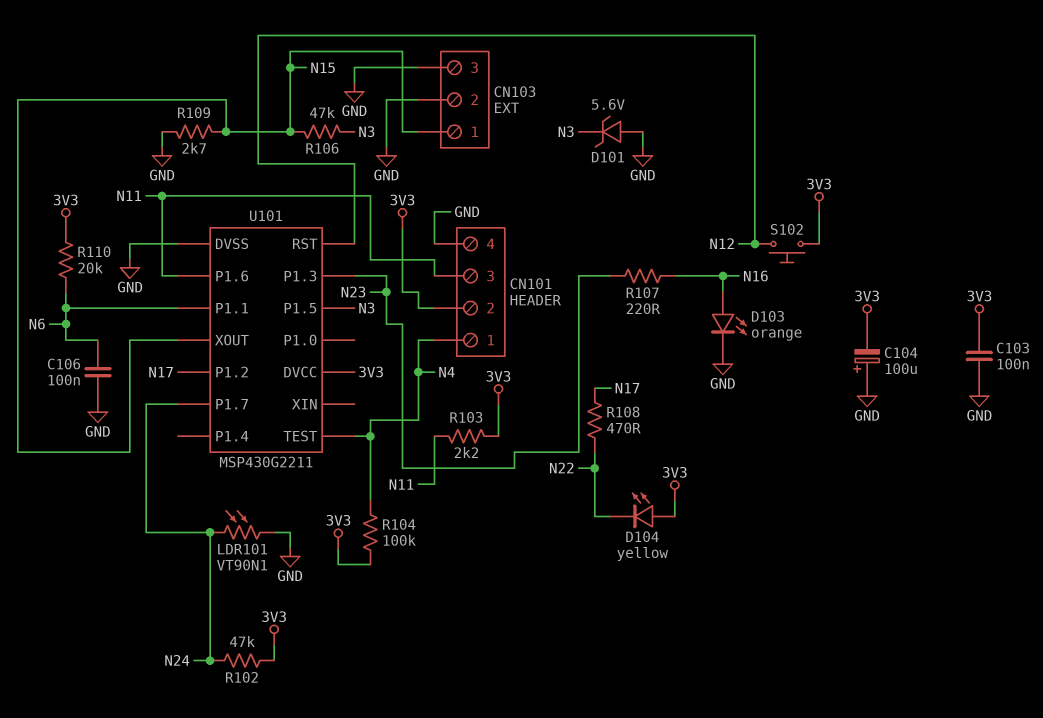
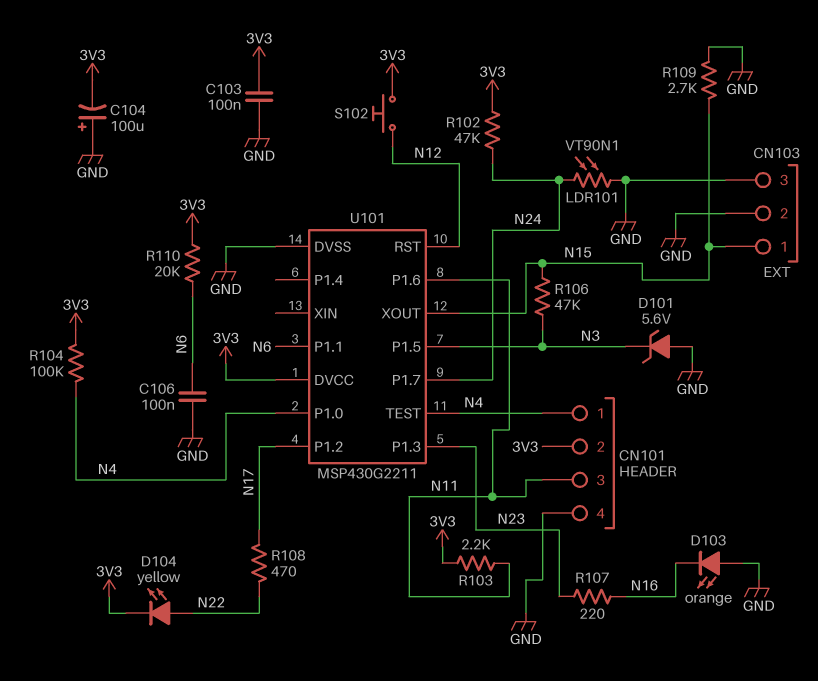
D103: LED orange (A N16, K GND) -> LED orange (A GND, K N16)
D104: LED yellow (A 3V3, K N22) -> LED yellow (A N22, K 3V3)
U101 pin P1.0: none -> N4

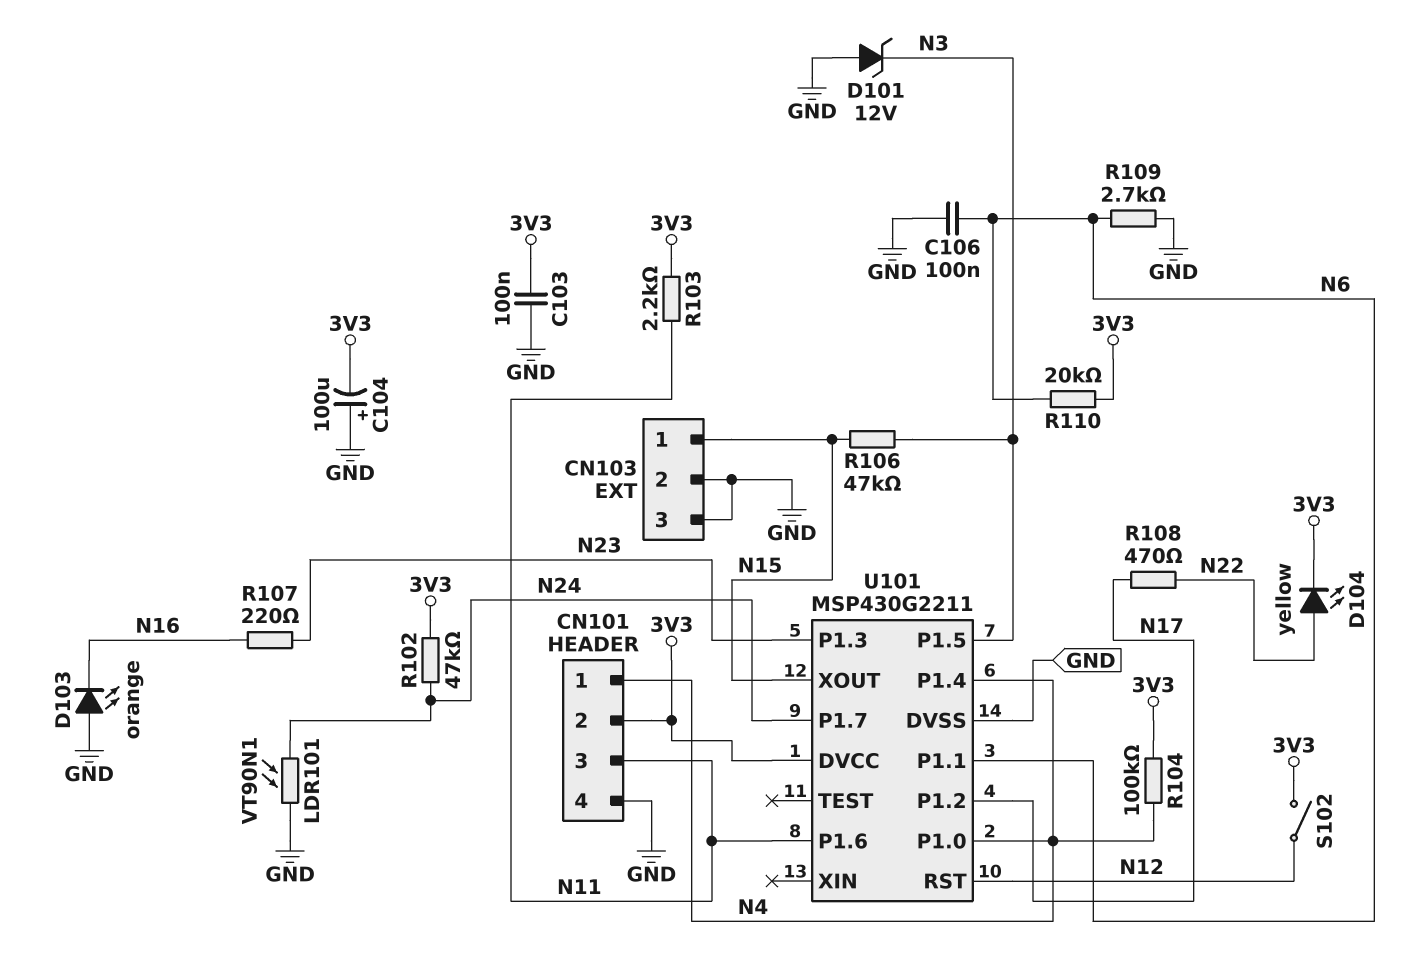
D101: zener 5.6V (A GND, K N3) -> zener 12V (A GND, K N3)
R109: 2.7k (GND, N15) -> 2.7k (GND, N6)
S102: button (3V3, N12) -> switch (3V3, N12)
U101 pin P1.4: none -> N4
U101 pin TEST: N4 -> none

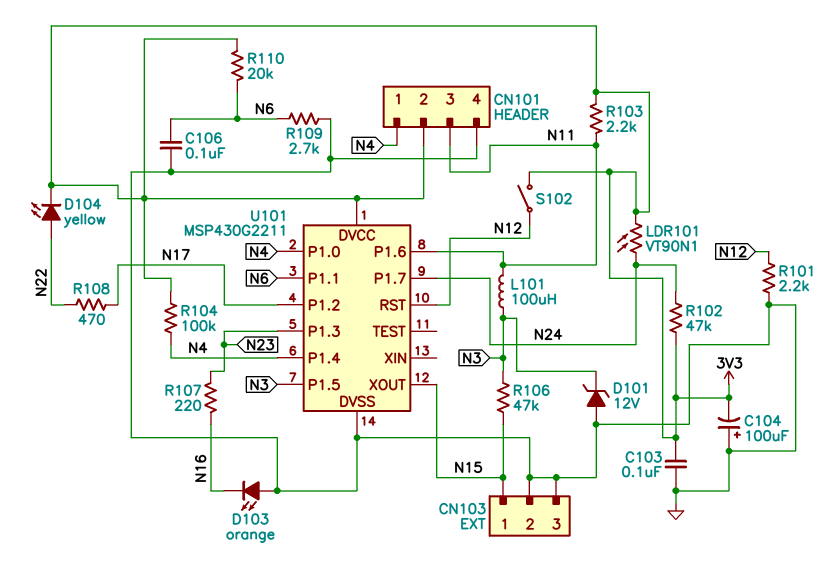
L101: none -> 100uH (N3, N11)
LDR101: VT90N1 (GND, N24) -> VT90N1 (3V3, N24)
R101: none -> 2.2k (GND, N12)

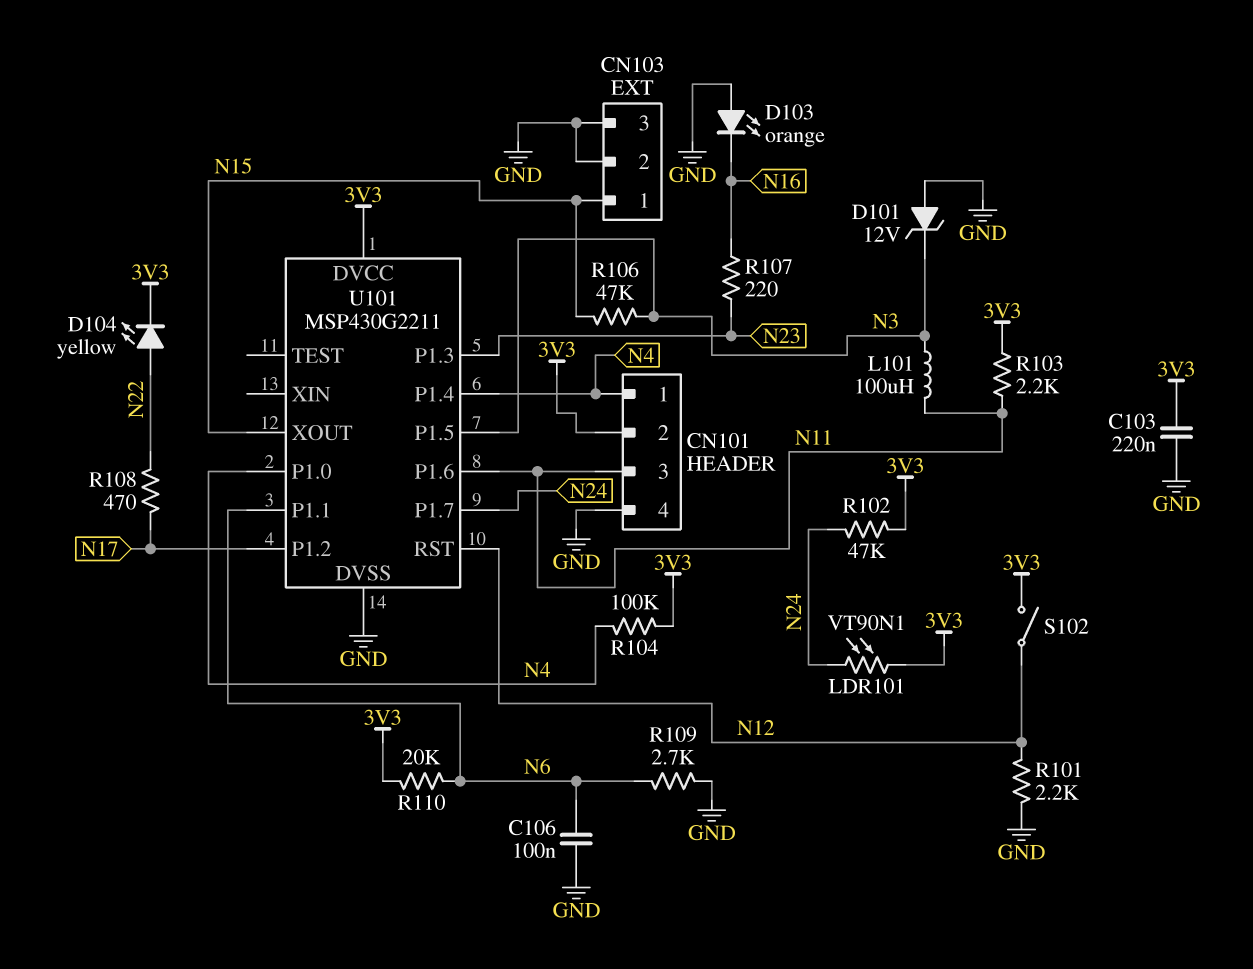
C103: 100nF (3V3, GND) -> 220nF (3V3, GND)
C104: 100uF (plus GND, minus 3V3) -> none

